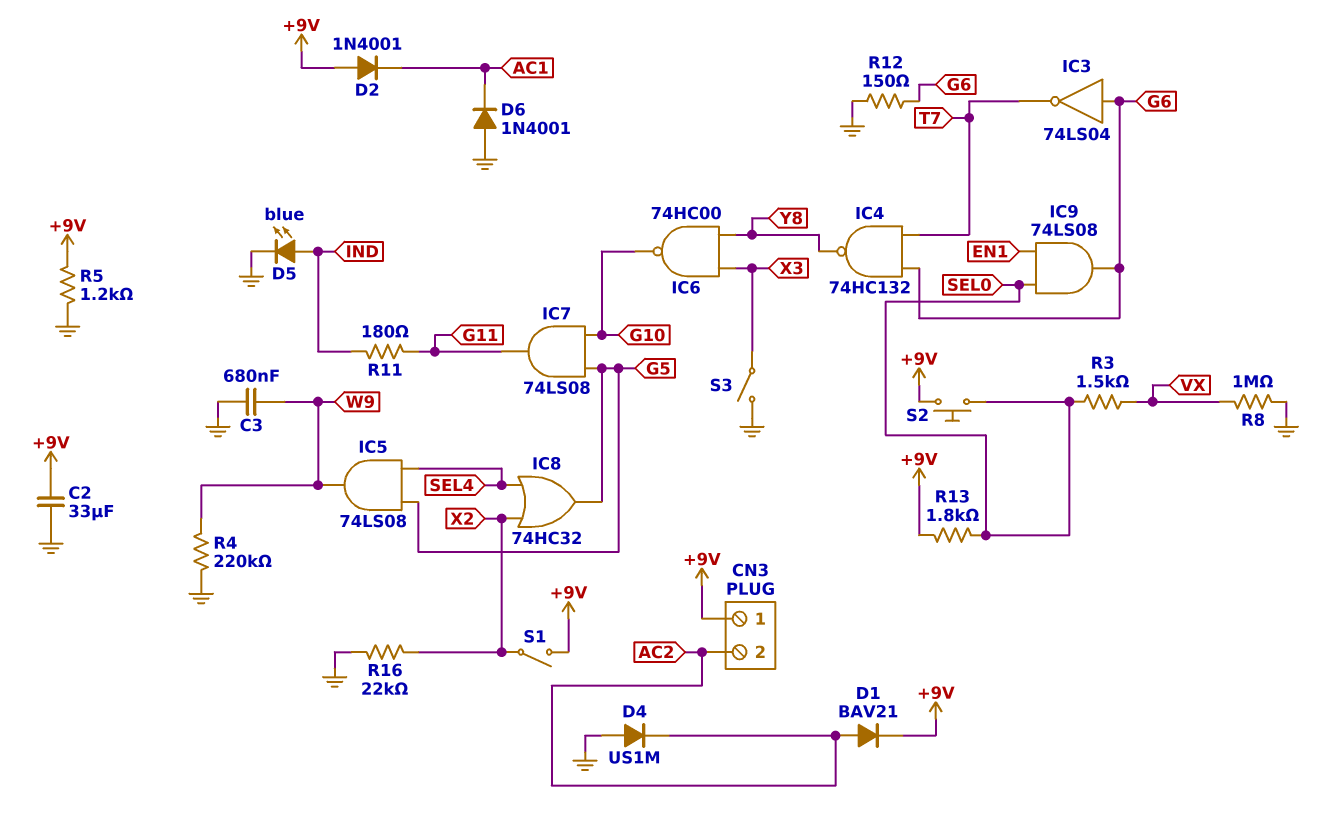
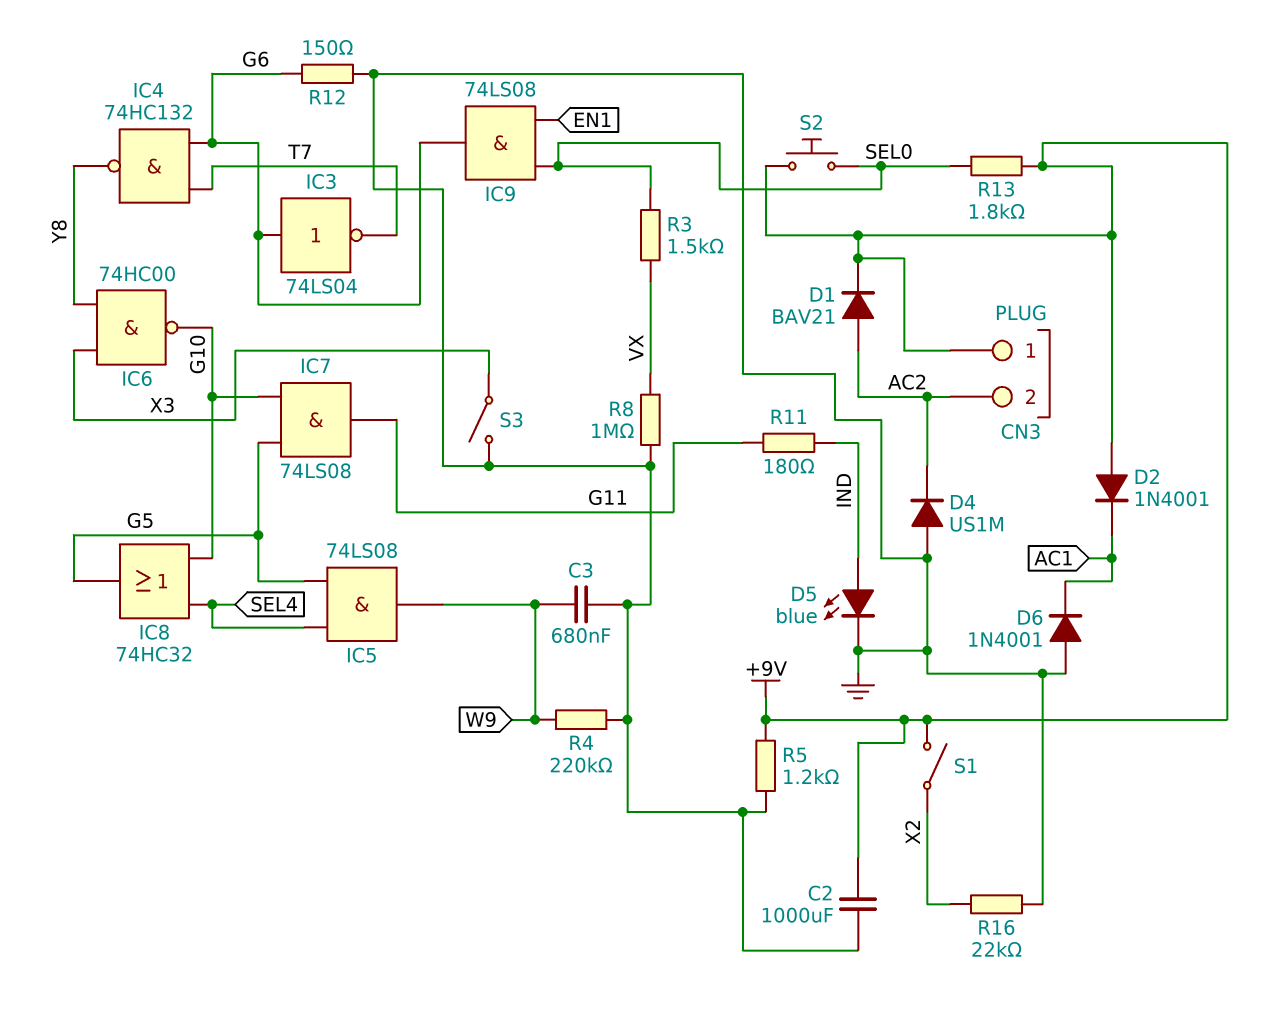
C2: 33uF (+9V, GND) -> 1000uF (+9V, GND)
IC8: OR 74HC32 (in SEL4, in X2, out G5) -> OR 74HC32 (in G10, in SEL4, out G5)

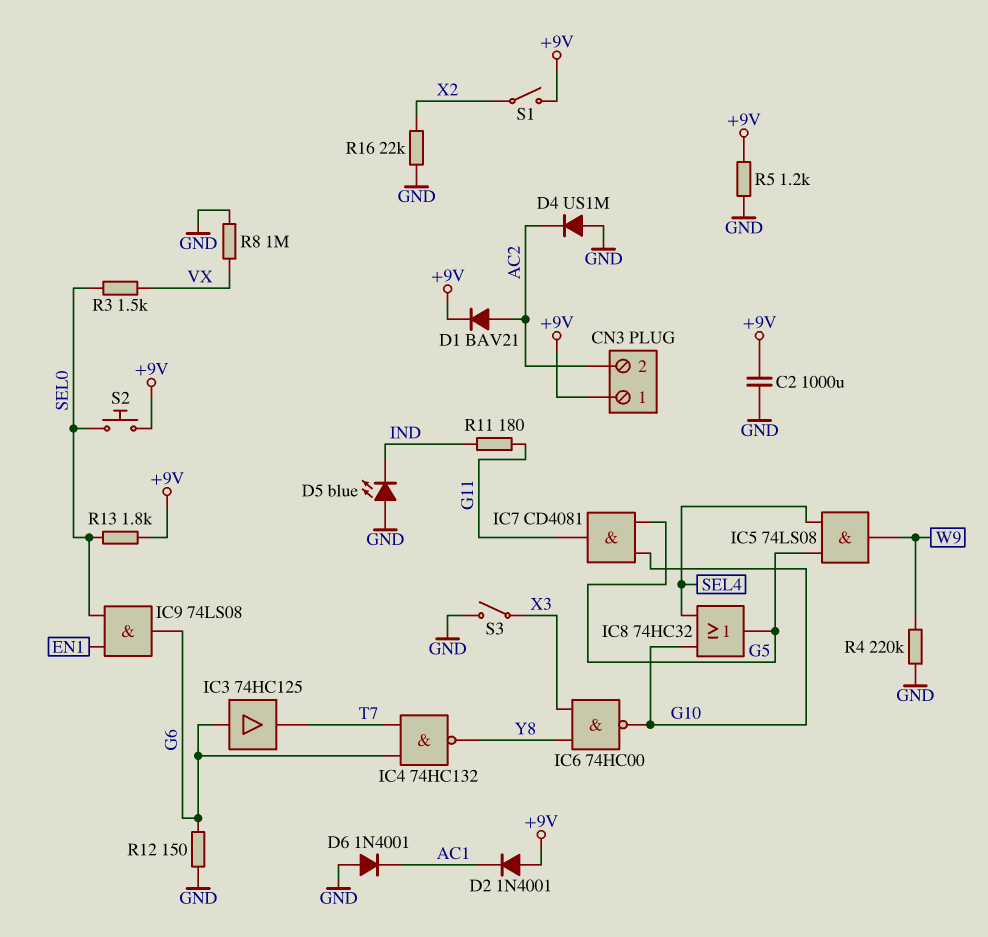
C3: 680nF (GND, W9) -> none
D5: LED blue (A IND, K GND) -> LED blue (A GND, K IND)
IC3: NOT 74LS04 (in G6, out T7) -> buffer 74HC125 (in G6, out T7)
IC7: AND 74LS08 (in G5, in G10, out G11) -> AND CD4081 (in G5, in G10, out G11)

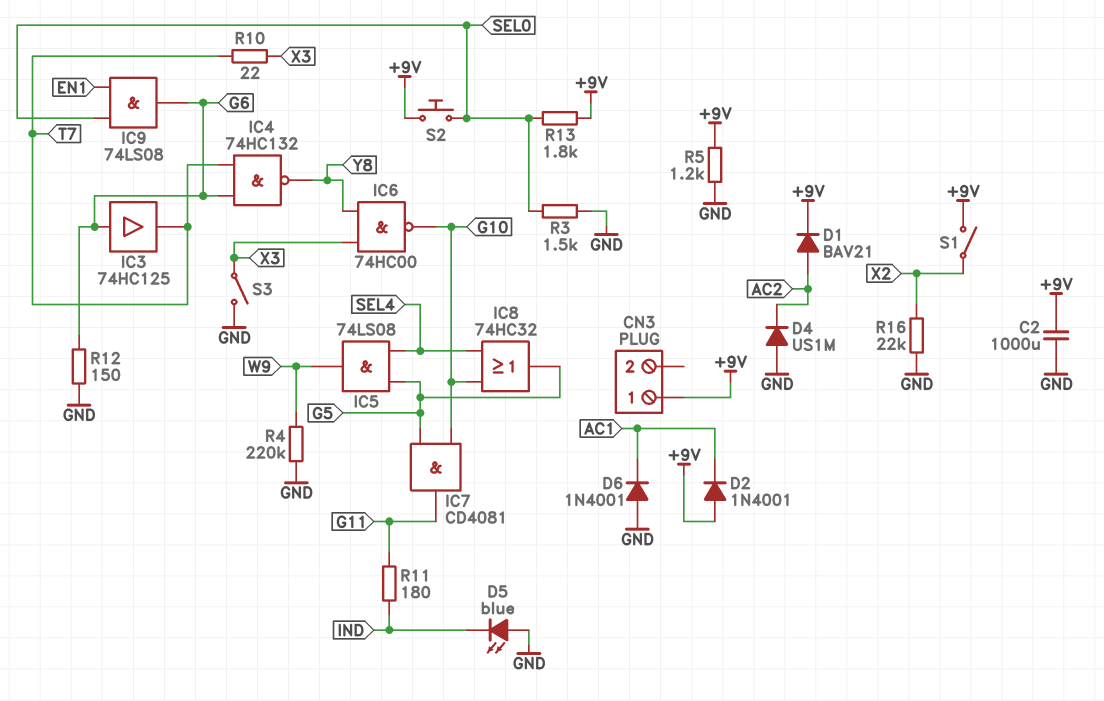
CN3 pin 2: AC2 -> none
R3: 1.5k (SEL0, VX) -> 1.5k (GND, SEL0)
R8: 1M (GND, VX) -> none
R10: none -> 22 (T7, X3)

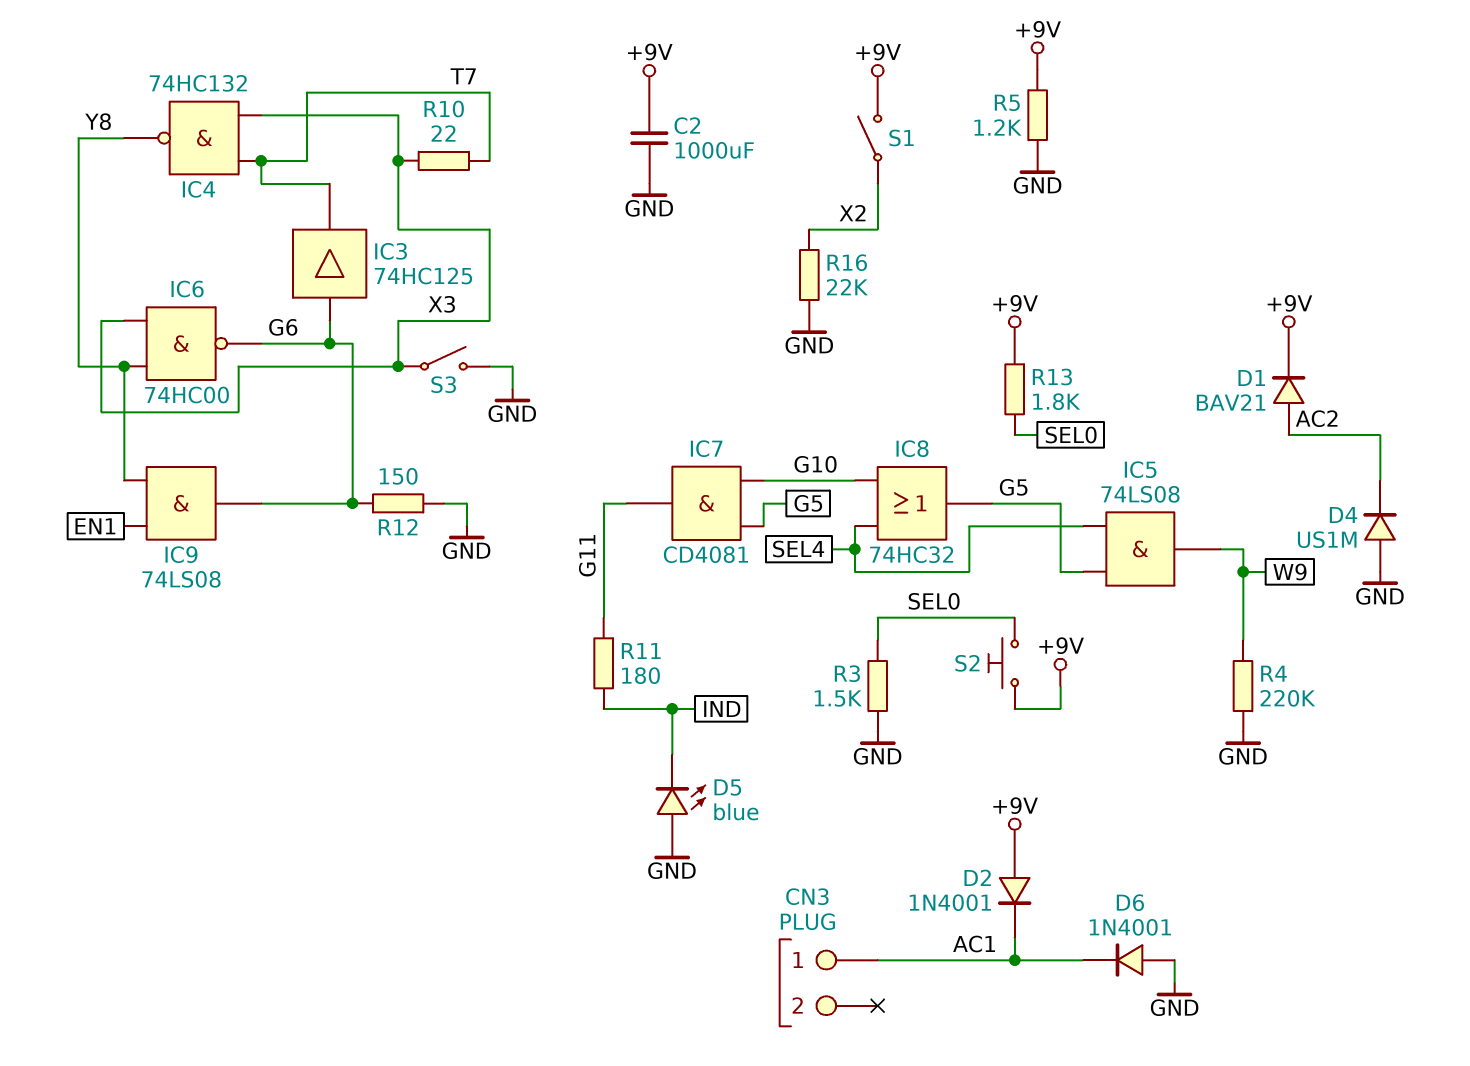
CN3 pin 1: +9V -> AC1
IC4: NAND 74HC132 (in G6, in T7, out Y8) -> NAND 74HC132 (in T7, in X3, out Y8)
IC6: NAND 74HC00 (in X3, in Y8, out G10) -> NAND 74HC00 (in X3, in Y8, out G6)
IC9: AND 74LS08 (in EN1, in SEL0, out G6) -> AND 74LS08 (in EN1, in Y8, out G6)

